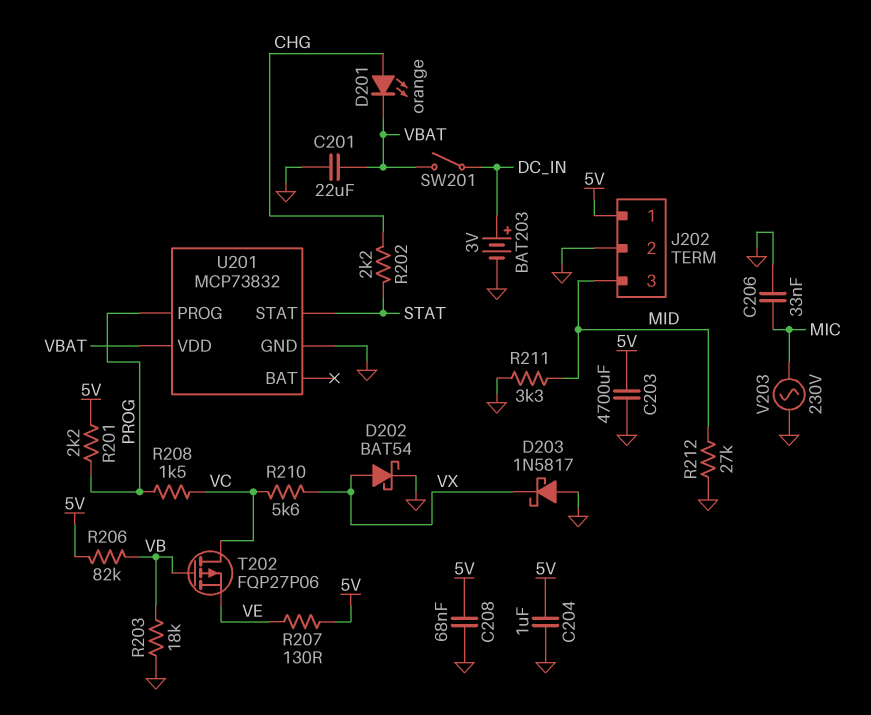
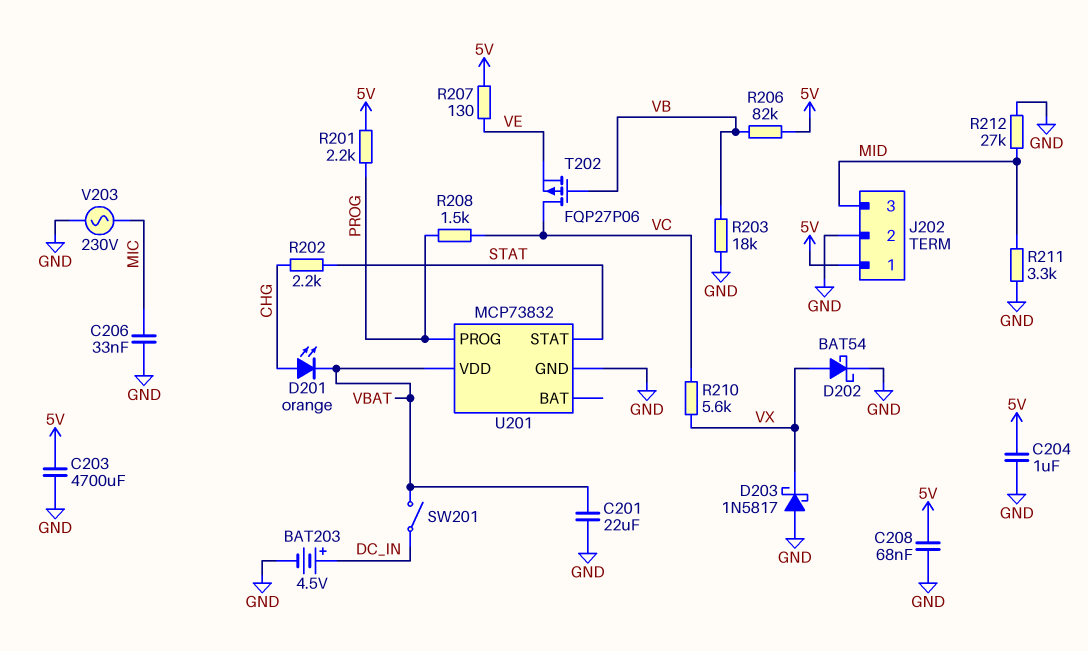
BAT203: 3V (plus DC_IN, minus GND) -> 4.5V (plus DC_IN, minus GND)

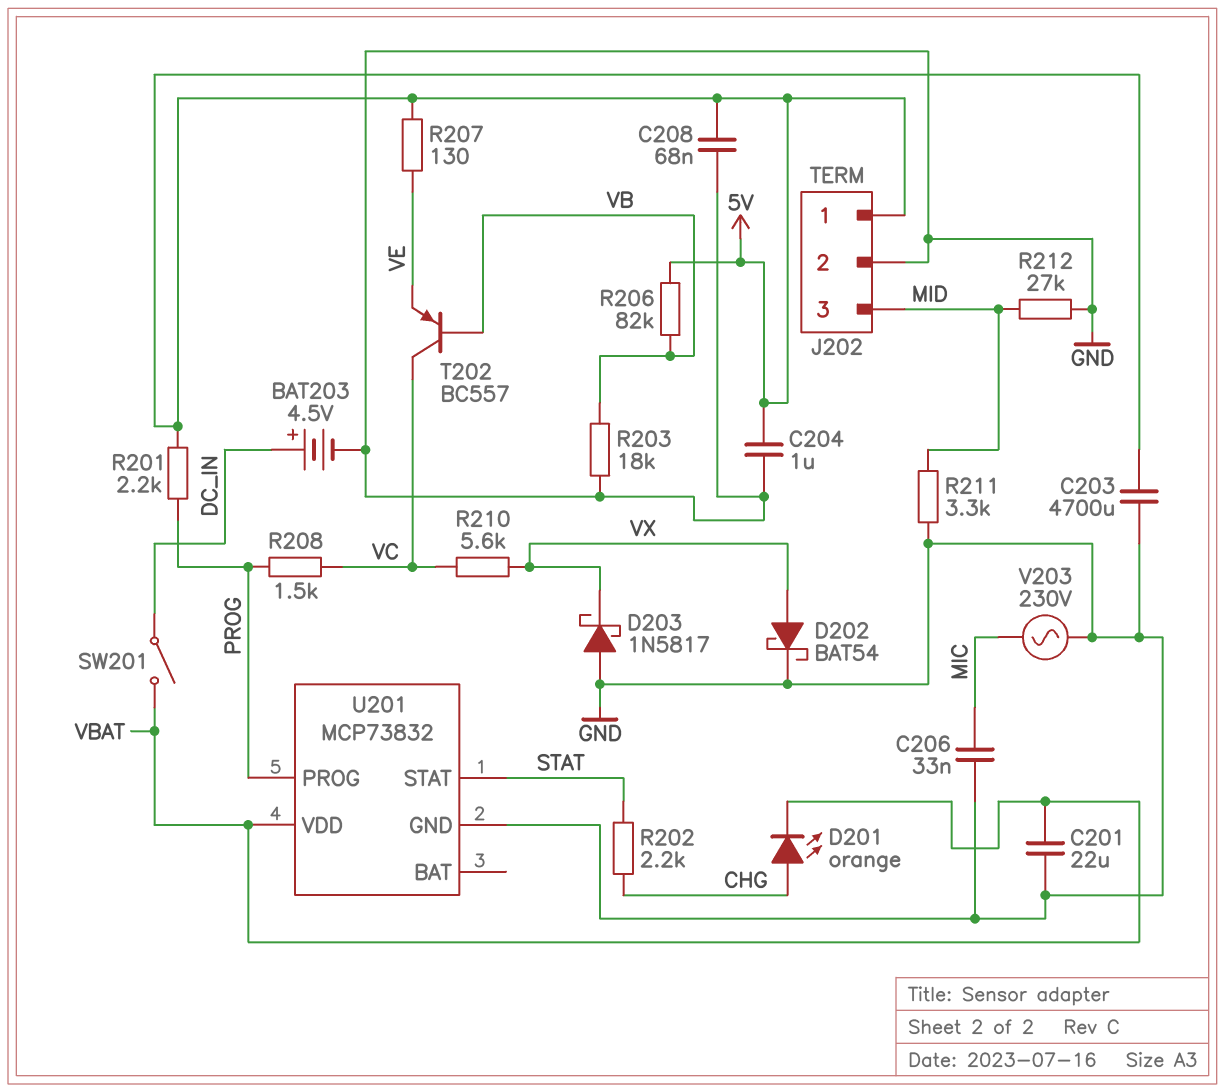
T202: PMOS FQP27P06 (G VB, D VC, S VE) -> PNP BC557 (B VB, C VC, E VE)

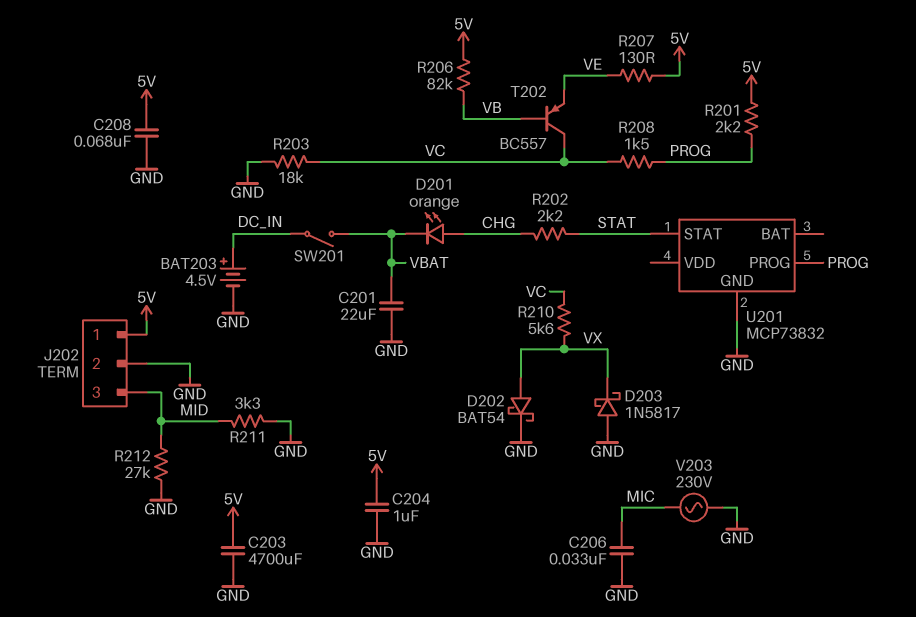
R203: 18k (GND, VB) -> 18k (GND, VC)
U201 pin VDD: VBAT -> none

